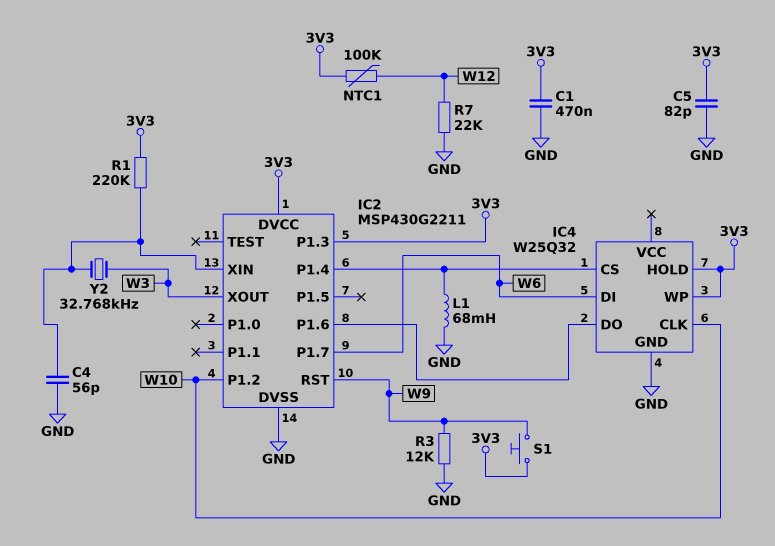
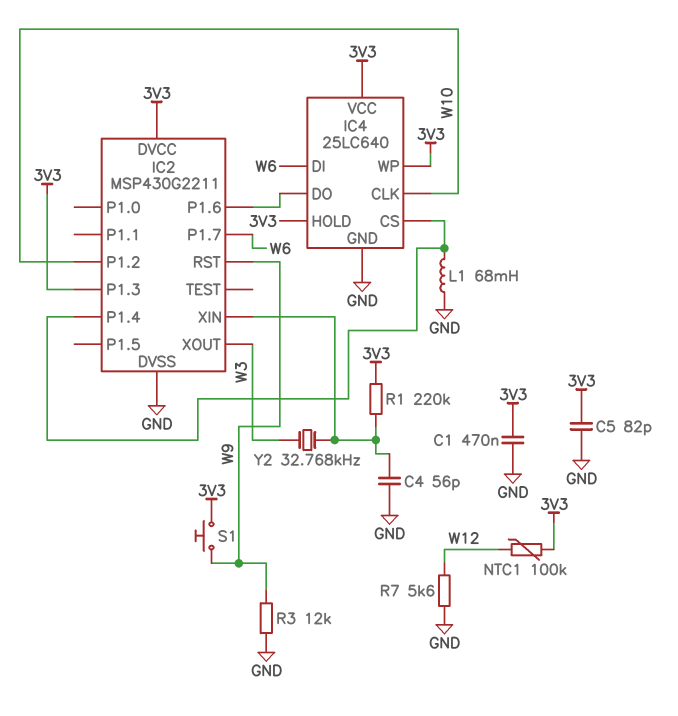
IC4: W25Q32 -> 25LC640
IC4 pin VCC: none -> 3V3
R7: 22k (GND, W12) -> 5.6k (GND, W12)

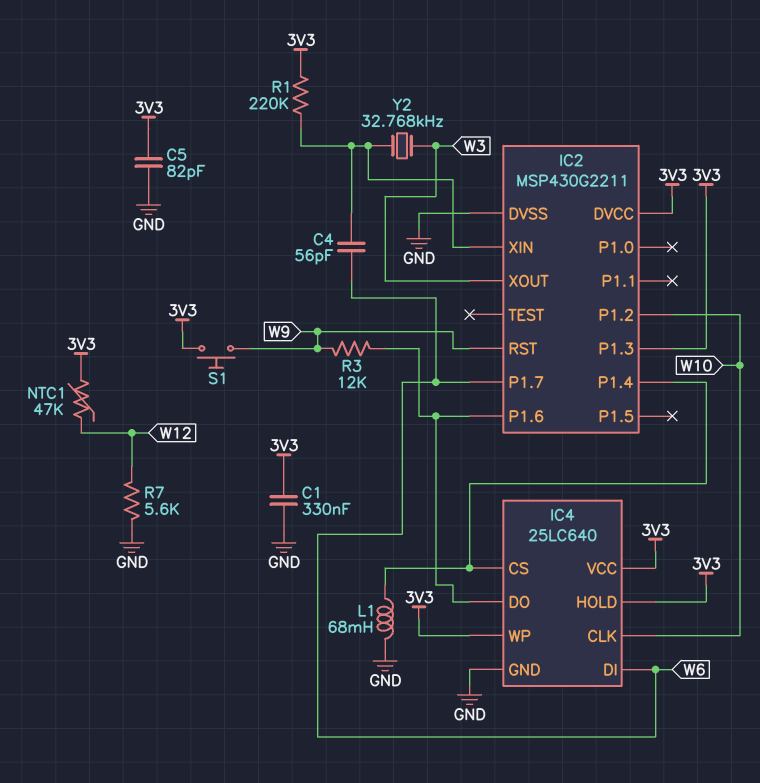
C1: 470nF (3V3, GND) -> 330nF (3V3, GND)
C4: 56pF (GND, IC2/XIN) -> 56pF (IC2/XIN, W6)
NTC1: 100k (3V3, W12) -> 47k (3V3, W12)
R3: 12k (GND, W9) -> 12k (IC2/P1.6, W9)

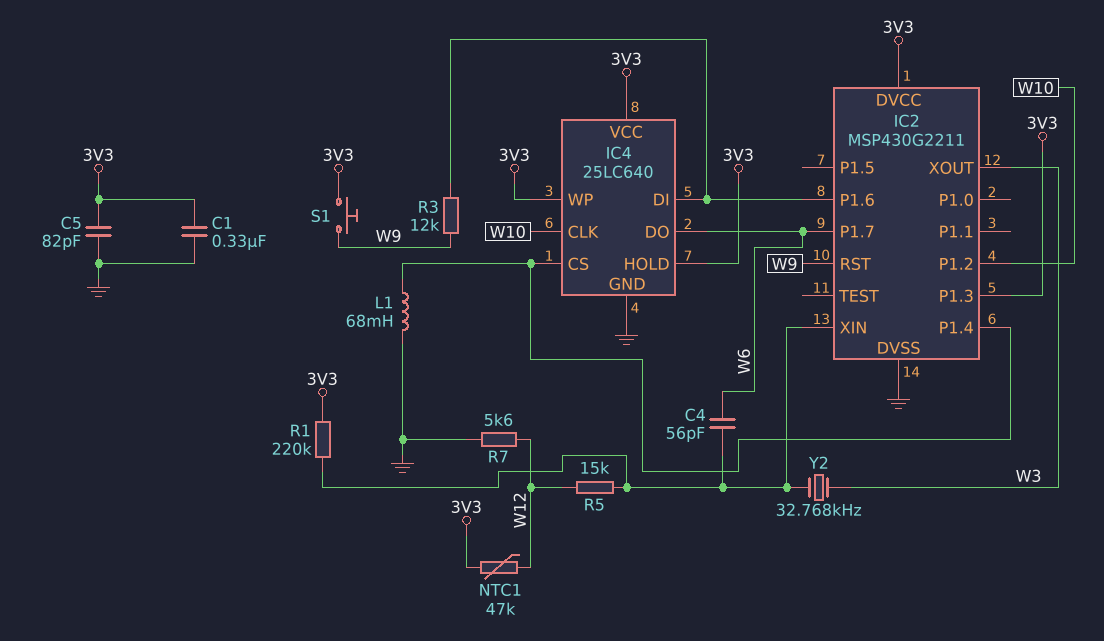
IC4 pin DI: W6 -> IC2/P1.6
IC4 pin DO: IC2/P1.6 -> W6
R5: none -> 15k (IC2/XIN, W12)

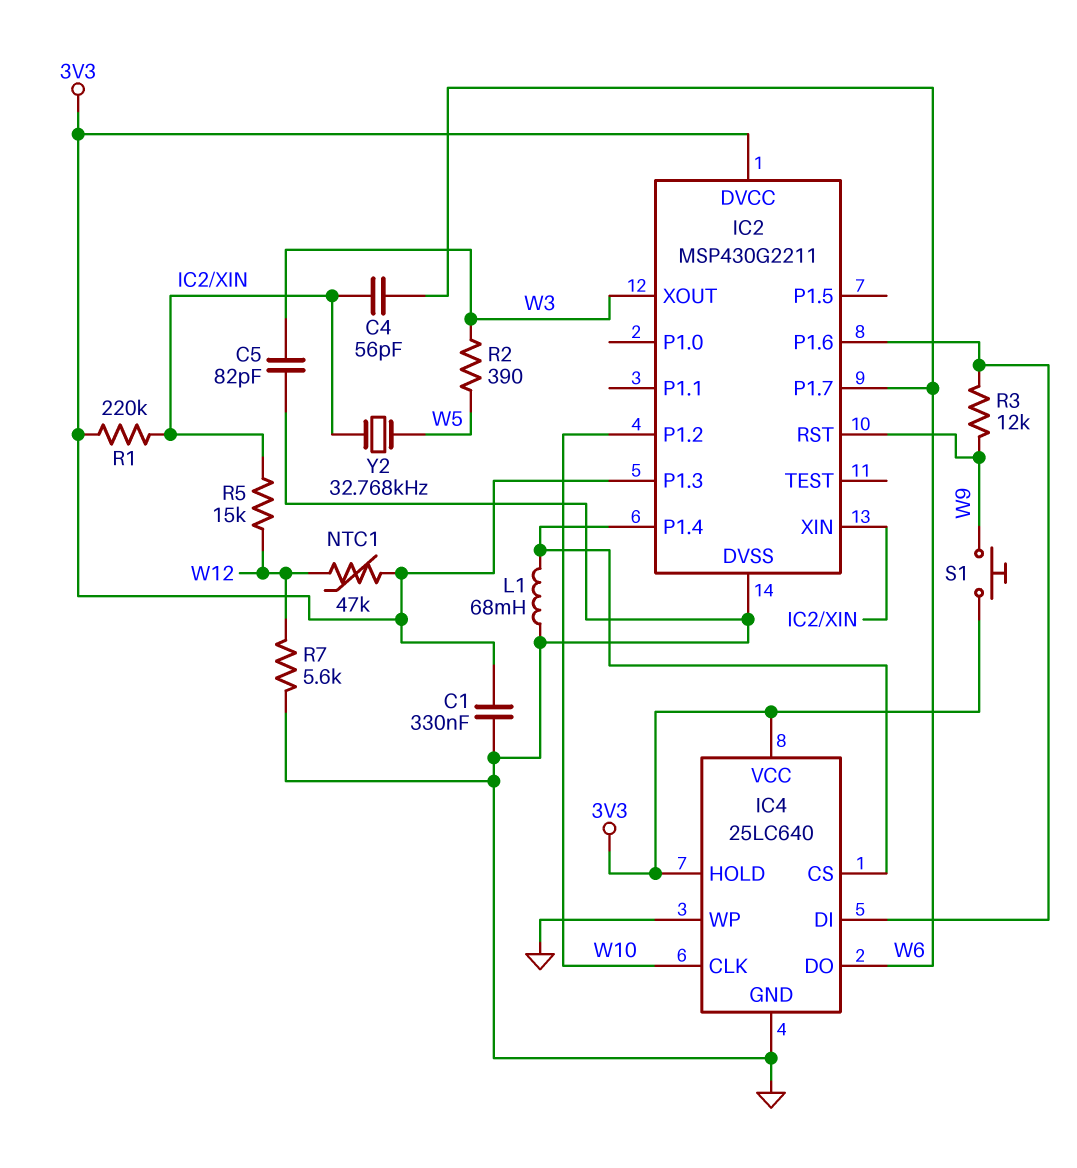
C5: 82pF (3V3, GND) -> 82pF (GND, W3)
IC4 pin WP: 3V3 -> GND
R2: none -> 390 (W3, W5)
Y2: 32.768kHz (IC2/XIN, W3) -> 32.768kHz (IC2/XIN, W5)

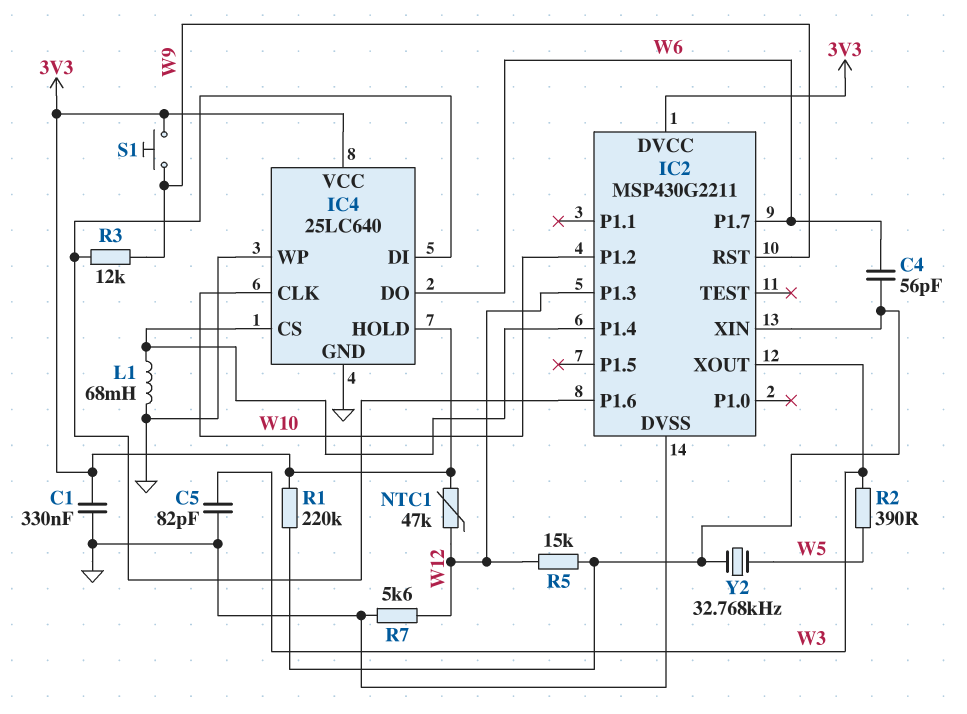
IC2 pin P1.3: 3V3 -> W12

